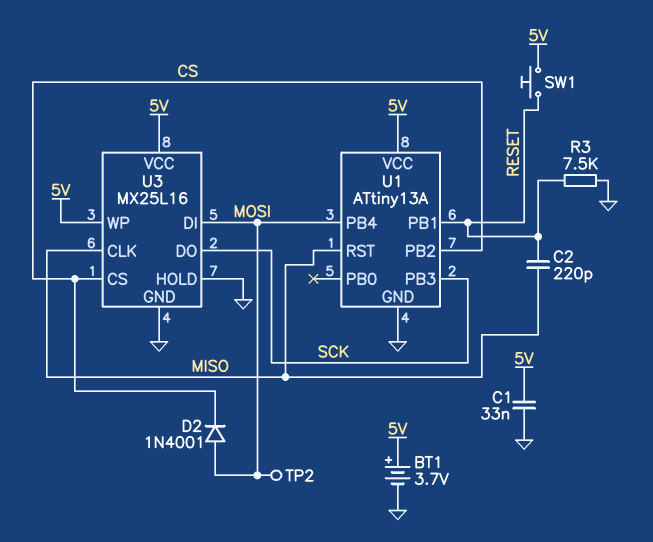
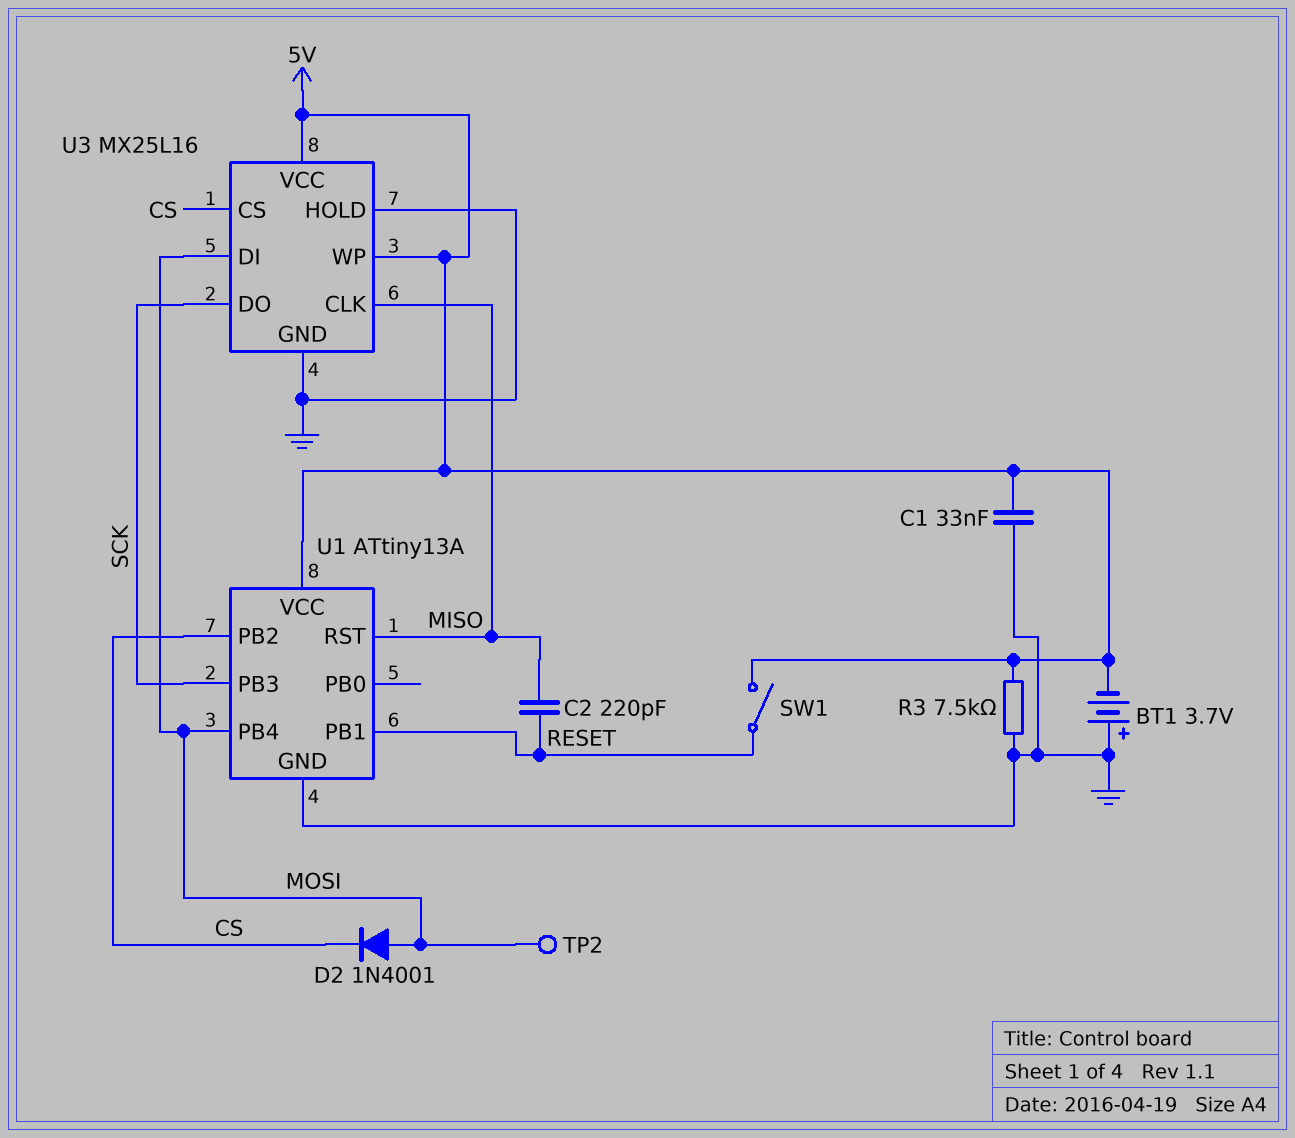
BT1: 3.7V (plus 5V, minus GND) -> 3.7V (plus GND, minus 5V)
R3: 7.5k (GND, RESET) -> 7.5k (5V, GND)
SW1: button (5V, RESET) -> switch (5V, RESET)

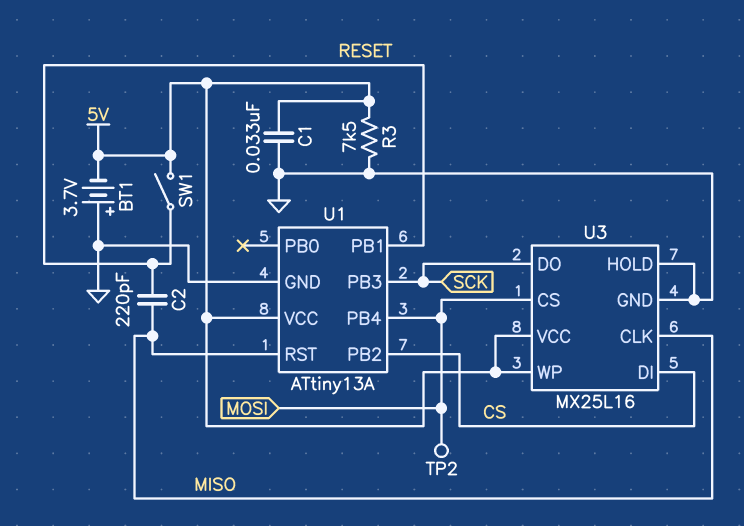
D2: diode 1N4001 (A MOSI, K CS) -> none
U3 pin CS: CS -> MOSI
U3 pin DI: MOSI -> CS

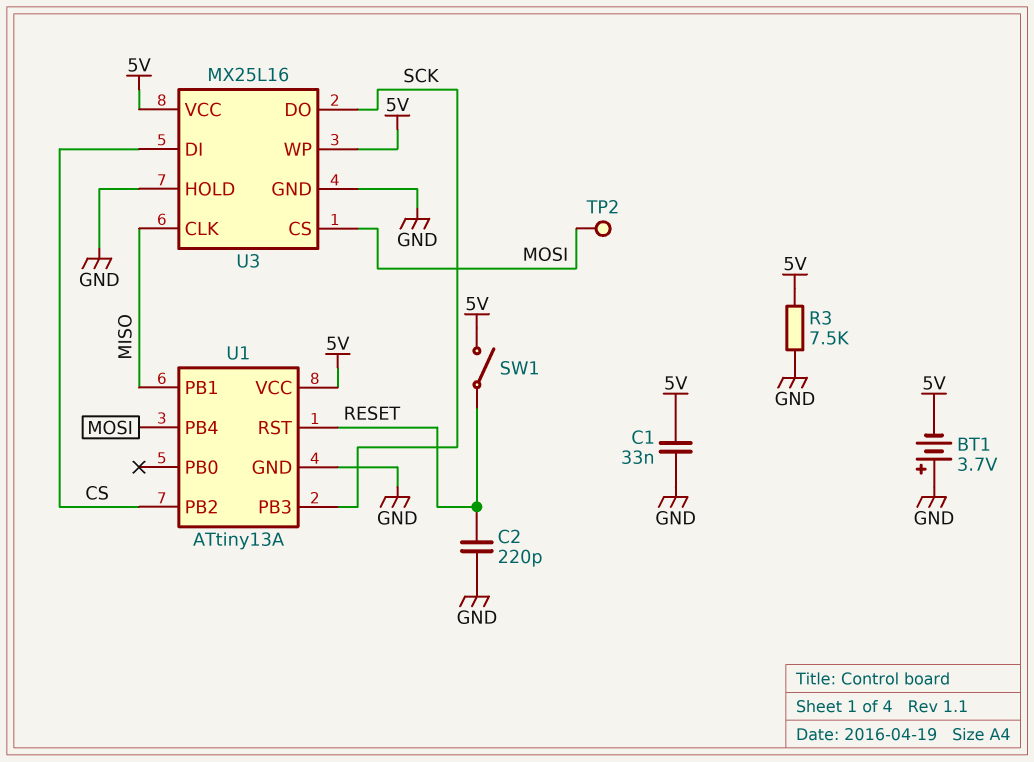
C2: 220pF (MISO, RESET) -> 220pF (GND, RESET)
U1 pin PB1: RESET -> MISO
U1 pin RST: MISO -> RESET

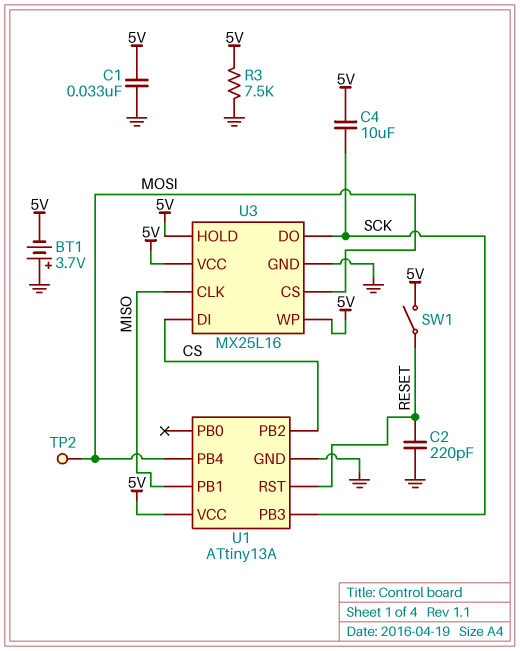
C4: none -> 10uF (5V, SCK)
U3 pin HOLD: GND -> 5V

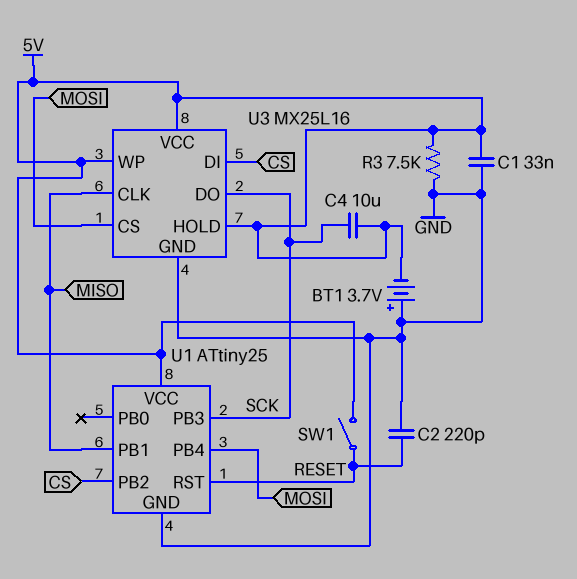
TP2: test point (MOSI) -> none
U1: ATtiny13A -> ATtiny25

